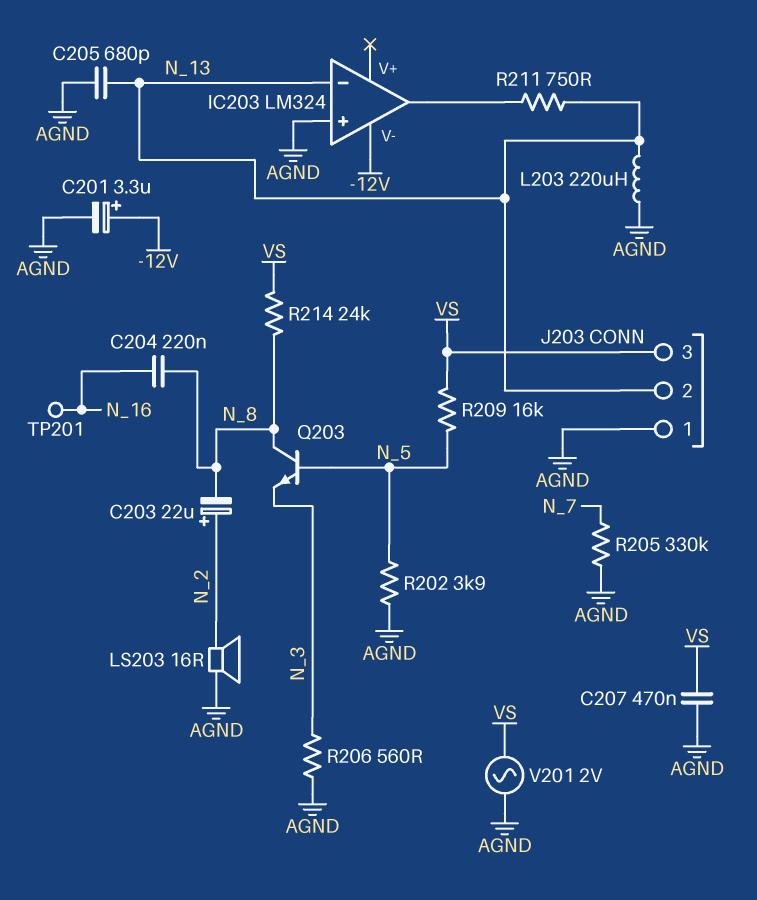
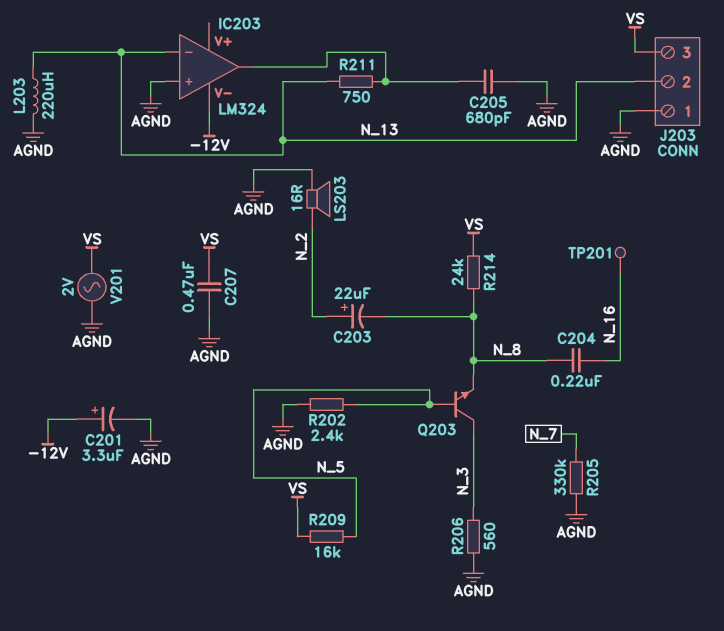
C205: 680pF (AGND, N_13) -> 680pF (AGND, IC203/out)
Q203: NPN (B N_5, C N_8, E N_3) -> NPN (B N_5, C N_3, E N_8)
R202: 3.9k (AGND, N_5) -> 2.4k (AGND, N_5)

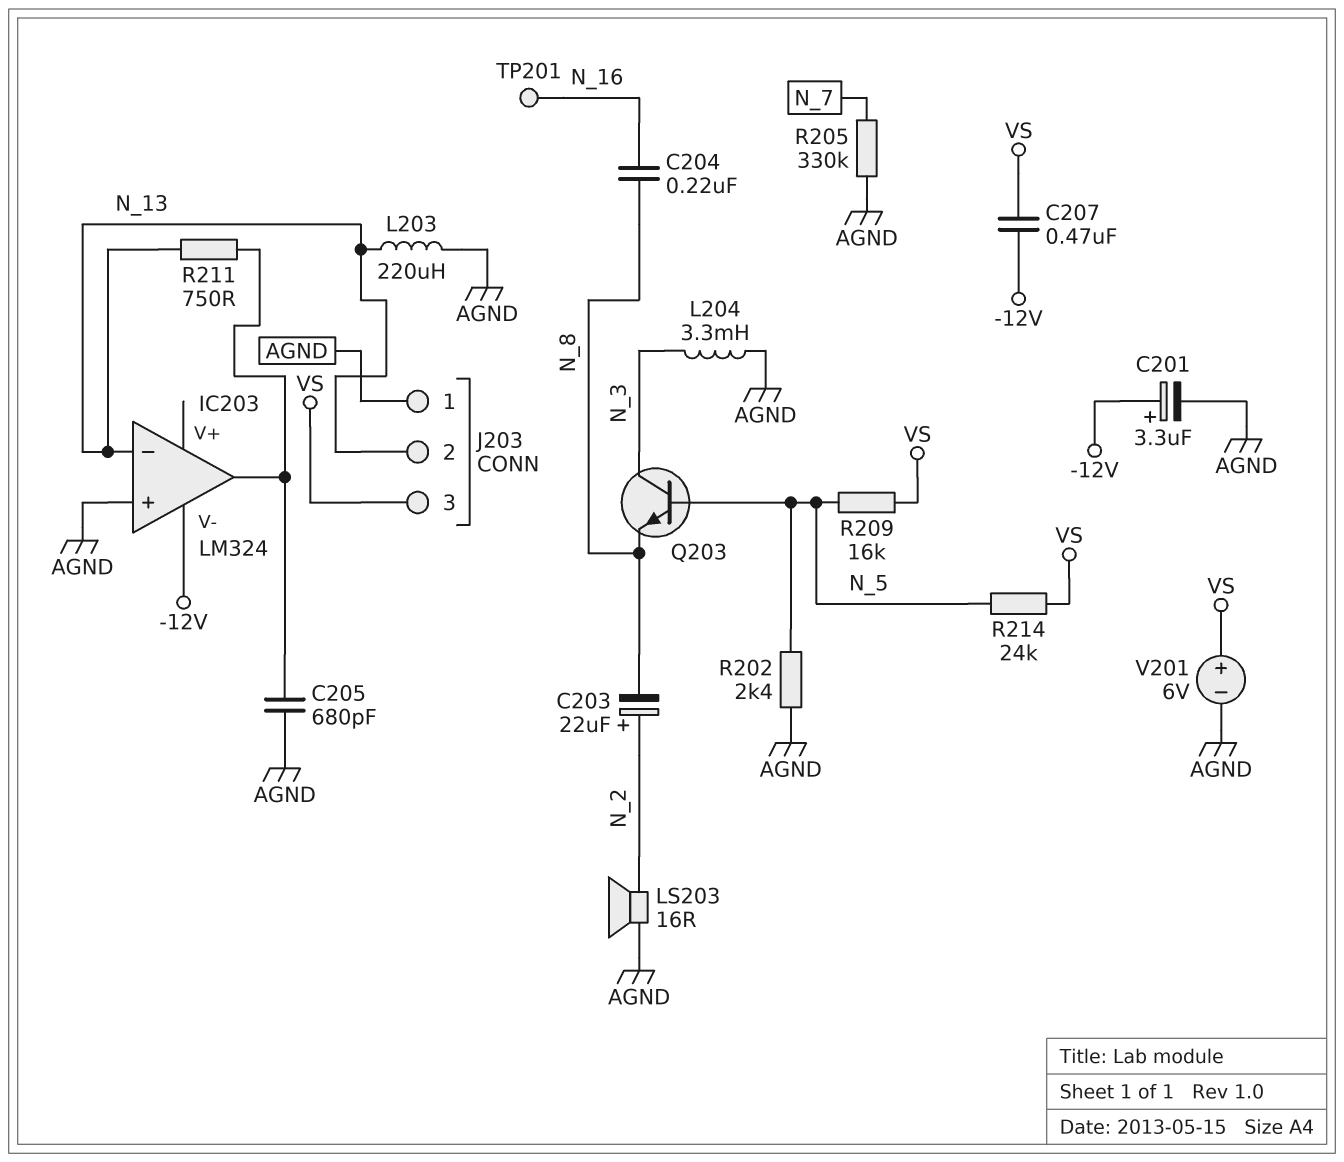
C207: 470nF (AGND, VS) -> 470nF (-12V, VS)
L204: none -> 3.3mH (AGND, N_3)
R206: 560 (AGND, N_3) -> none
R214: 24k (N_8, VS) -> 24k (N_5, VS)
V201: AC 2V (AGND, VS) -> 6V (plus VS, minus AGND)

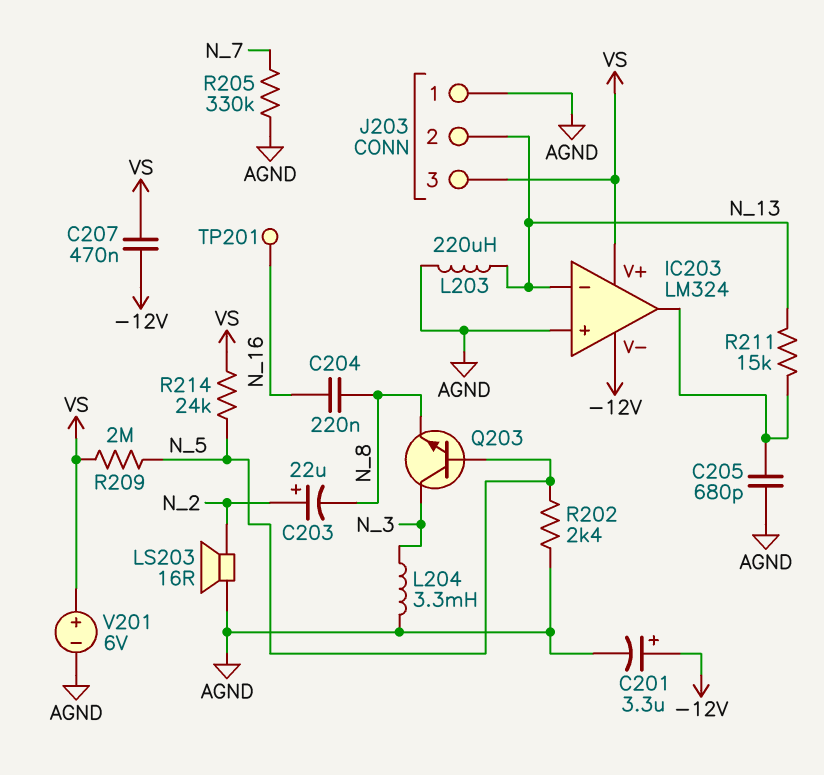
IC203 pin V+: none -> VS
R209: 16k (N_5, VS) -> 2M (N_5, VS)
R211: 750 (IC203/out, N_13) -> 15k (IC203/out, N_13)

